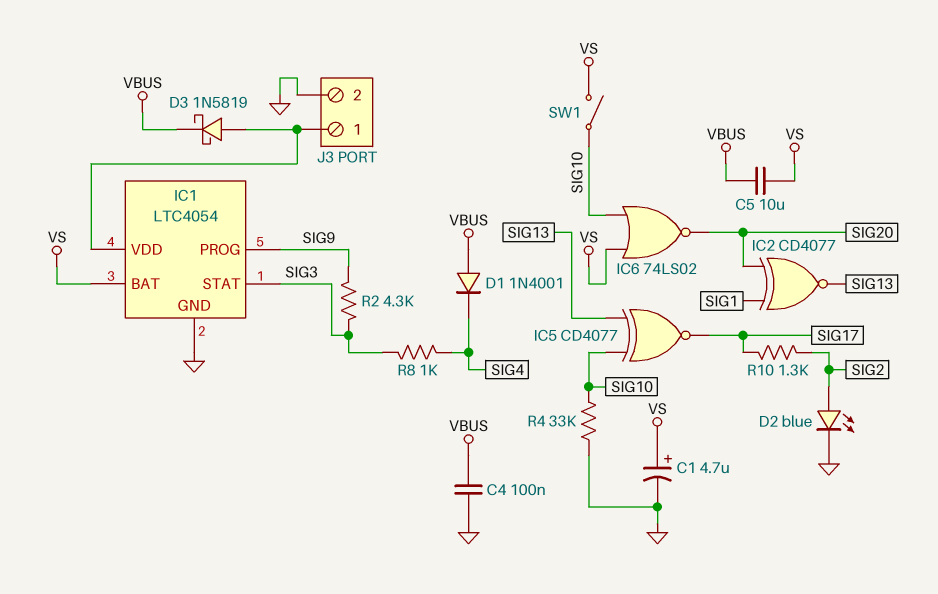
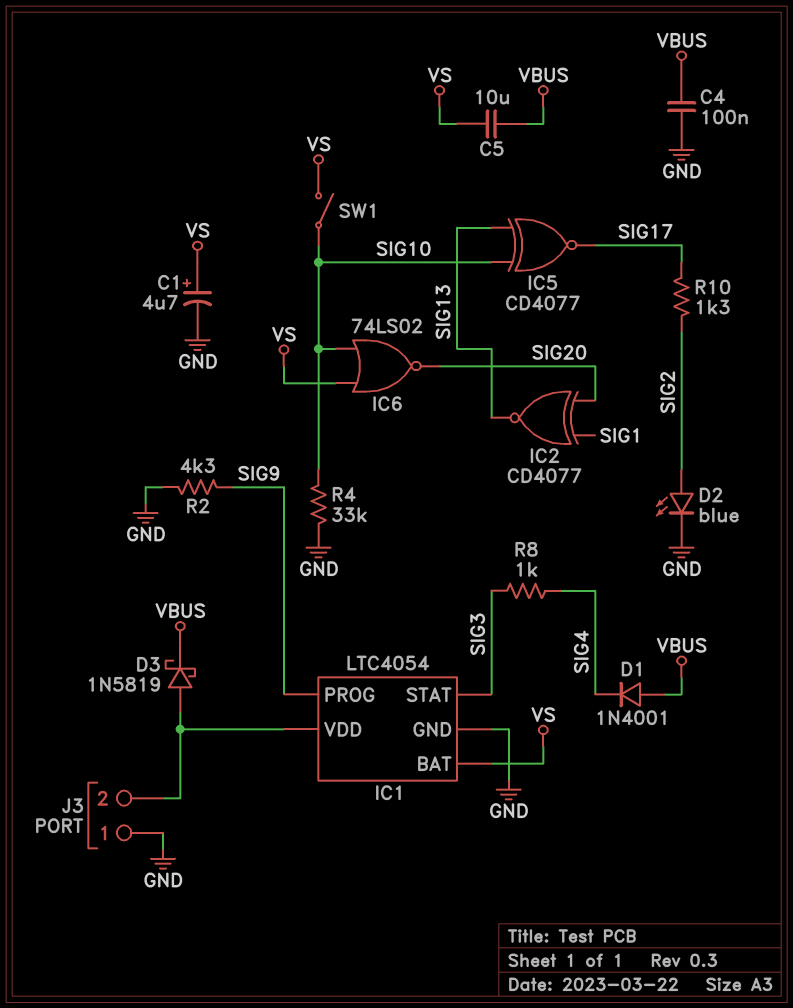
J3 pin 1: IC1/VDD -> GND
J3 pin 2: GND -> IC1/VDD
R2: 4.3k (SIG3, SIG9) -> 4.3k (GND, SIG9)

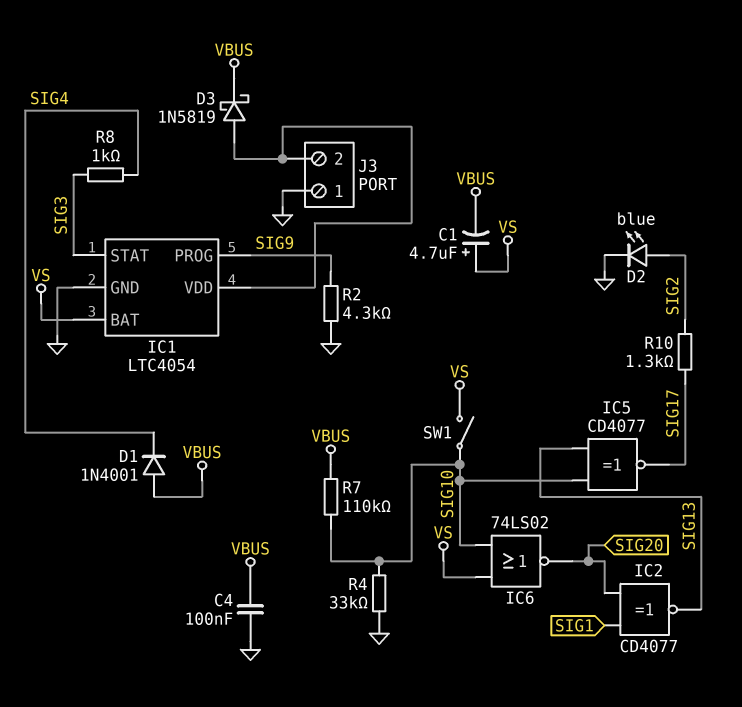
C1: 4.7uF (plus VS, minus GND) -> 4.7uF (plus VS, minus VBUS)
C5: 10uF (VBUS, VS) -> none
R7: none -> 110k (SIG10, VBUS)

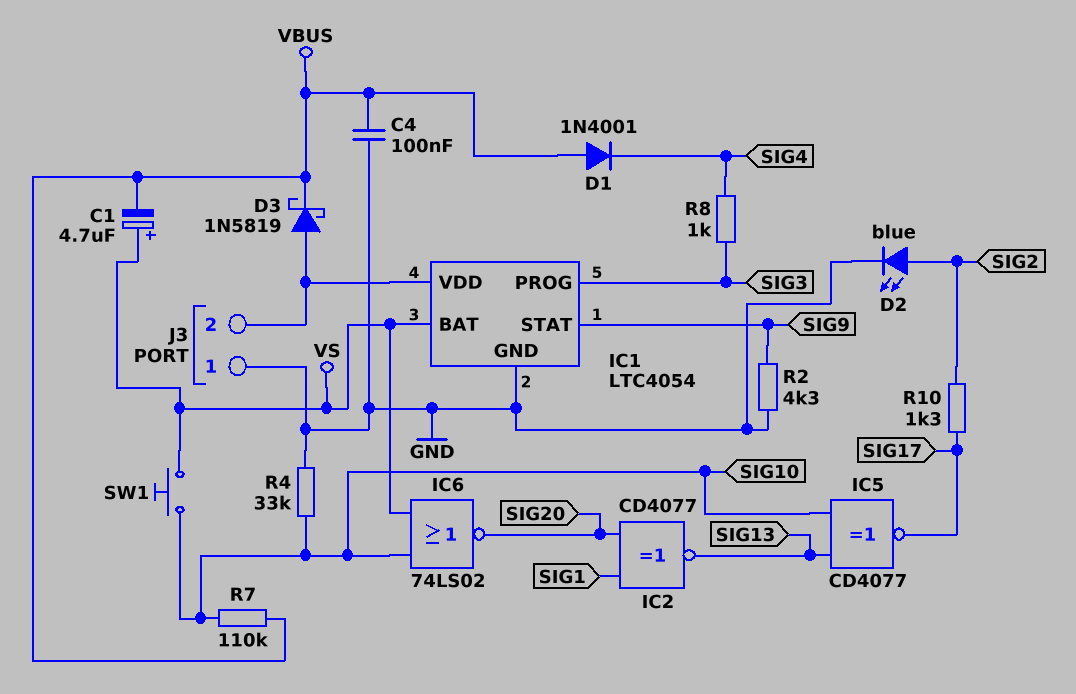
IC1 pin PROG: SIG9 -> SIG3
IC1 pin STAT: SIG3 -> SIG9
SW1: switch (SIG10, VS) -> button (SIG10, VS)

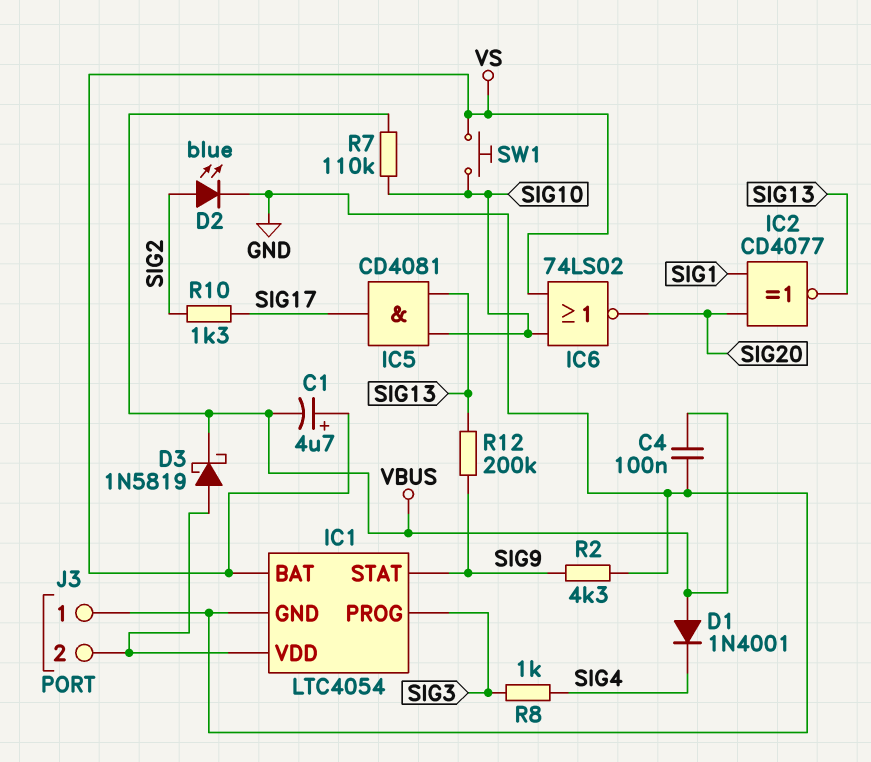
IC5: XNOR CD4077 (in SIG10, in SIG13, out SIG17) -> AND CD4081 (in SIG10, in SIG13, out SIG17)
R4: 33k (GND, SIG10) -> none
R12: none -> 200k (SIG9, SIG13)

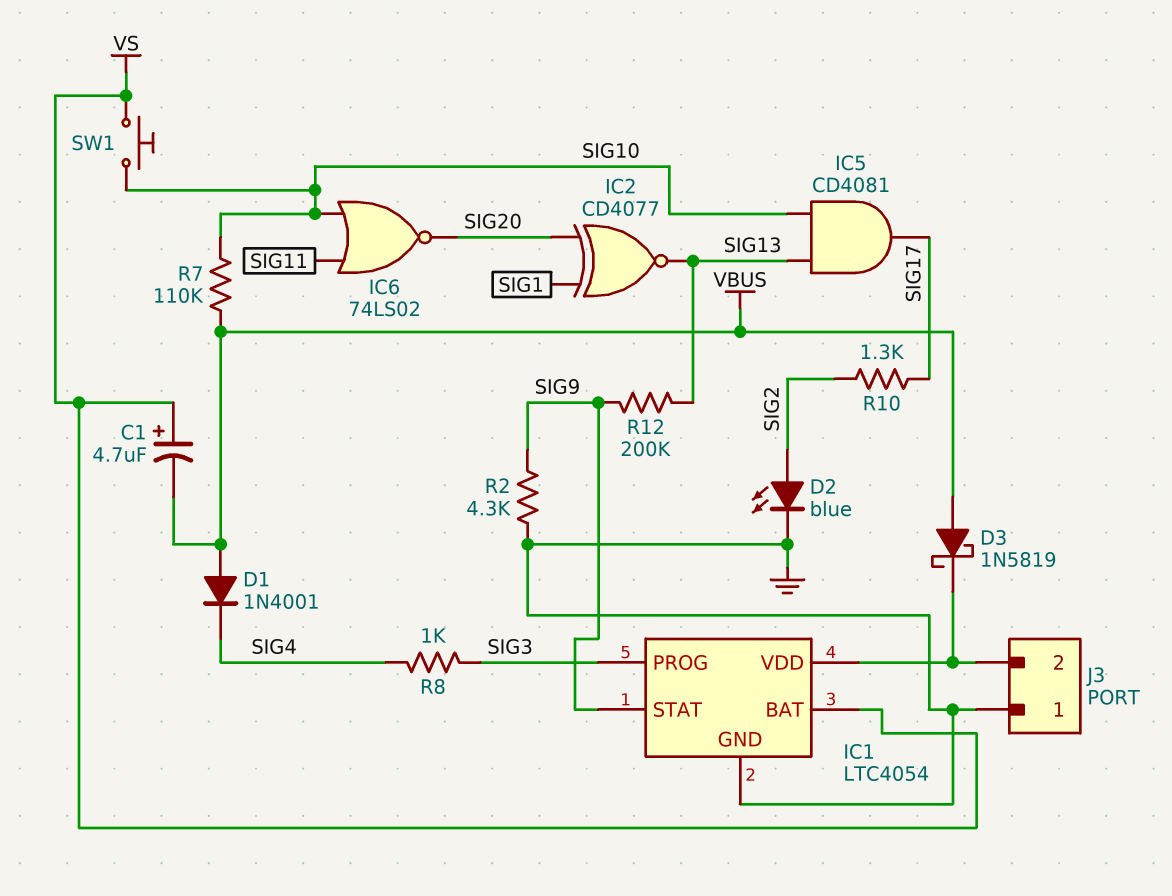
C4: 100nF (GND, VBUS) -> none
D3: schottky 1N5819 (A IC1/VDD, K VBUS) -> schottky 1N5819 (A VBUS, K IC1/VDD)
IC6: NOR 74LS02 (in SIG10, in VS, out SIG20) -> NOR 74LS02 (in SIG10, in SIG11, out SIG20)

